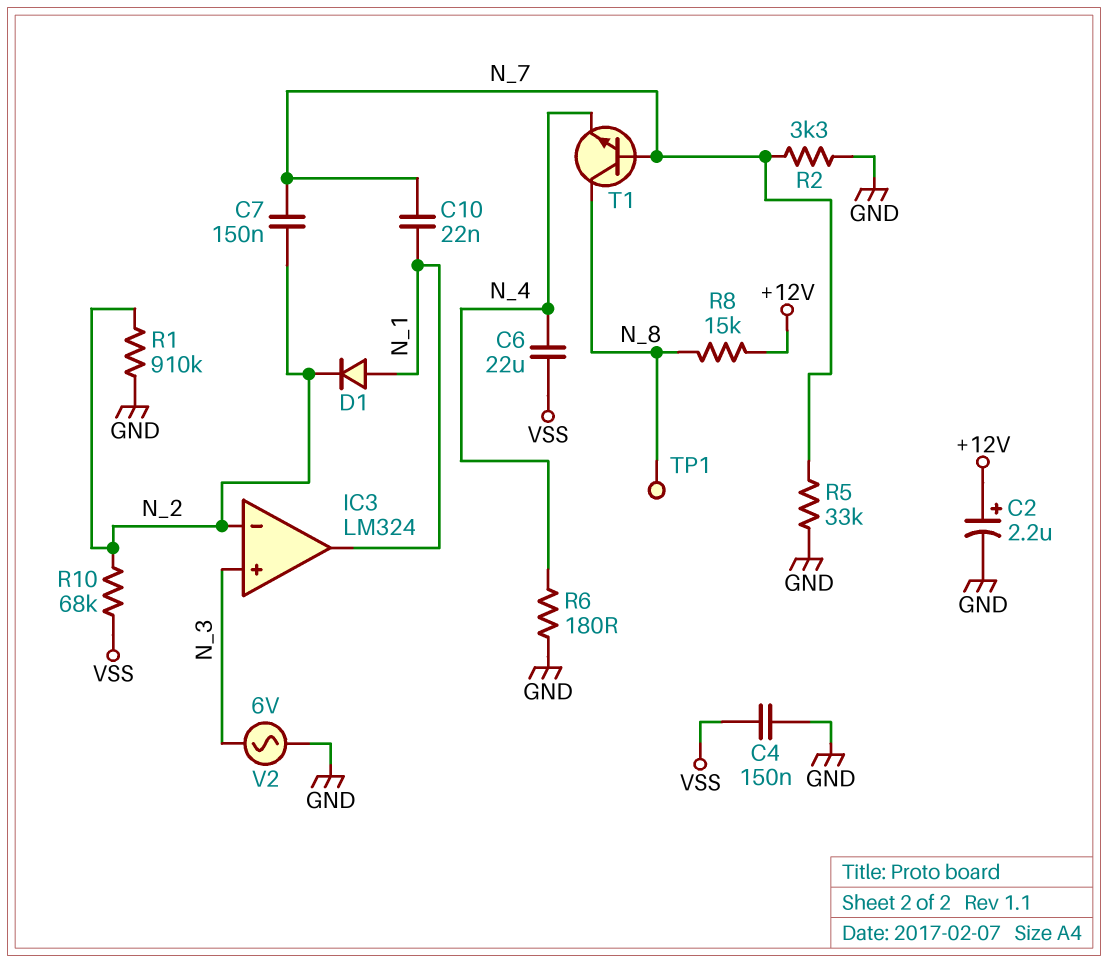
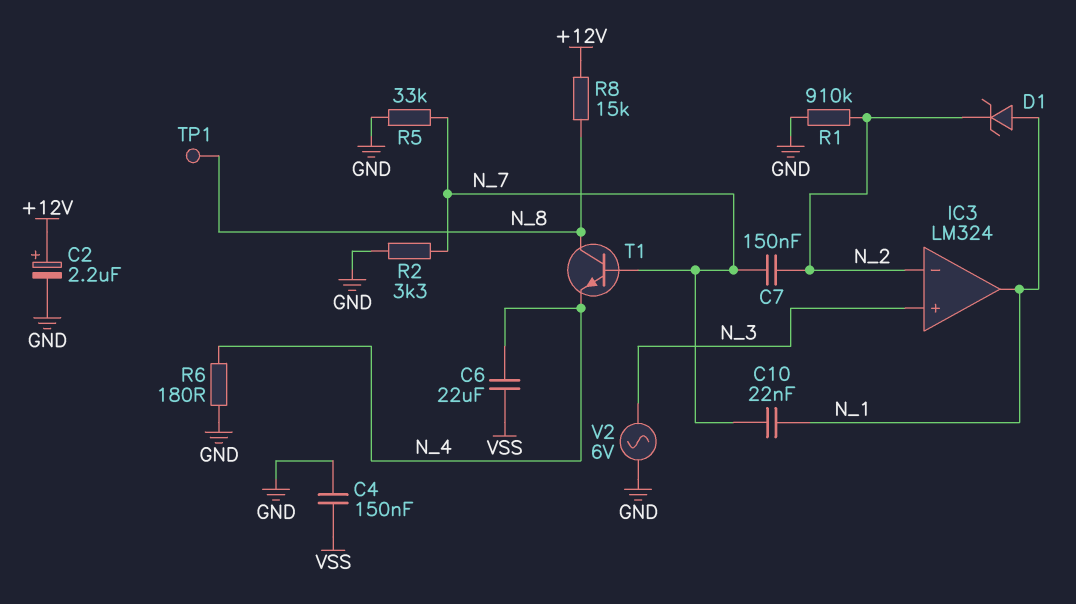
D1: diode (A N_1, K N_2) -> zener (A N_1, K N_2)
R10: 68k (N_2, VSS) -> none

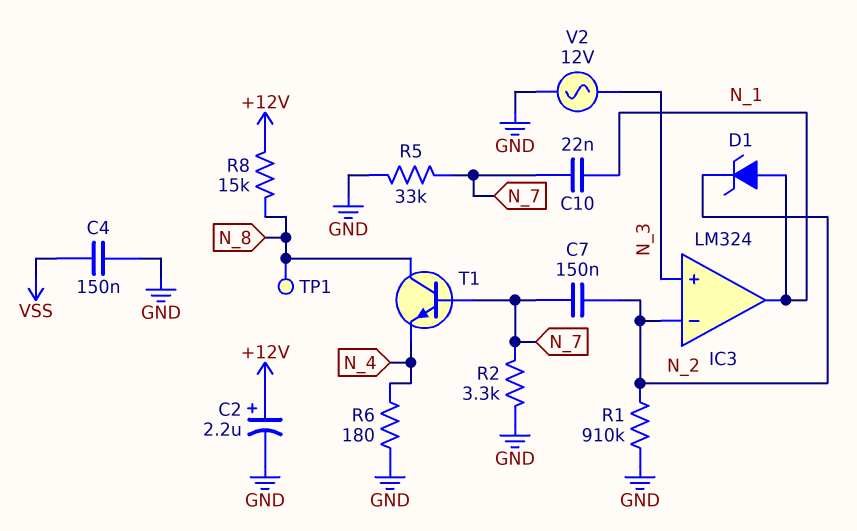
C6: 22uF (N_4, VSS) -> none
V2: AC 6V (GND, N_3) -> AC 12V (GND, N_3)

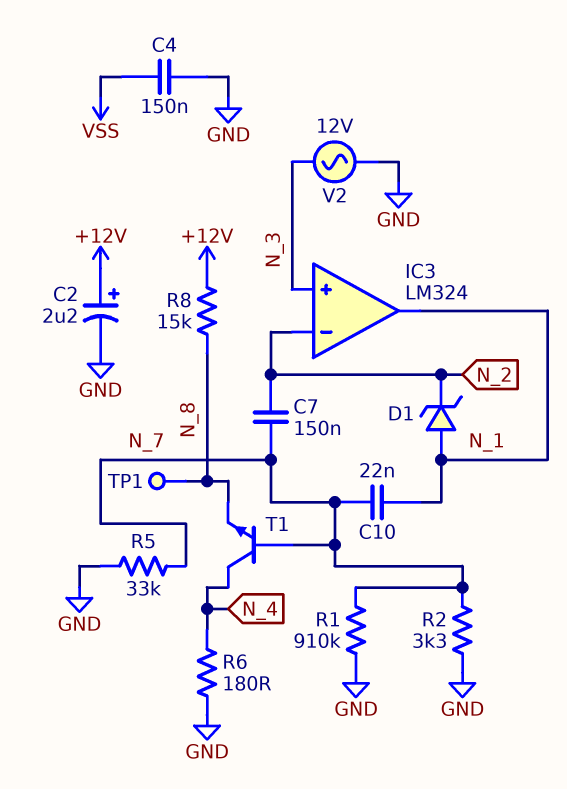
R1: 910k (GND, N_2) -> 910k (GND, N_7)
T1: NPN (B N_7, C N_8, E N_4) -> NPN (B N_7, C N_4, E N_8)

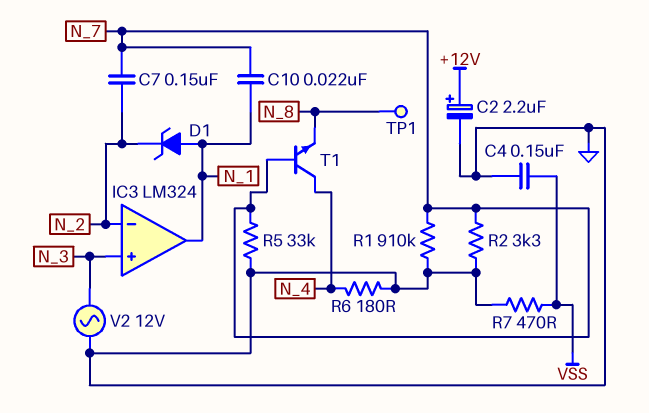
R7: none -> 470 (GND, VSS)
R8: 15k (+12V, N_8) -> none

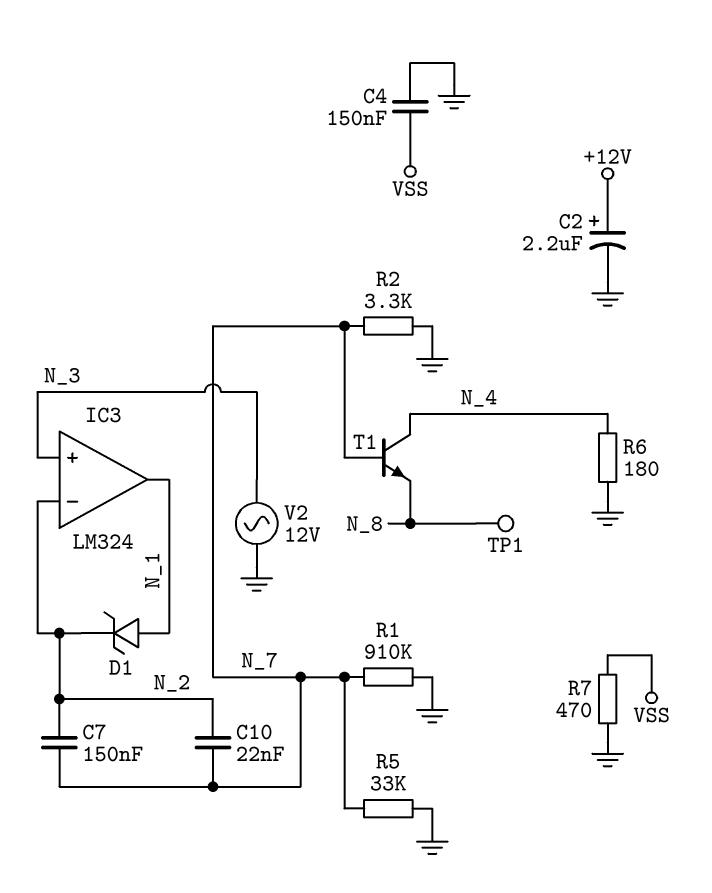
C10: 22nF (N_1, N_7) -> 22nF (N_2, N_7)

